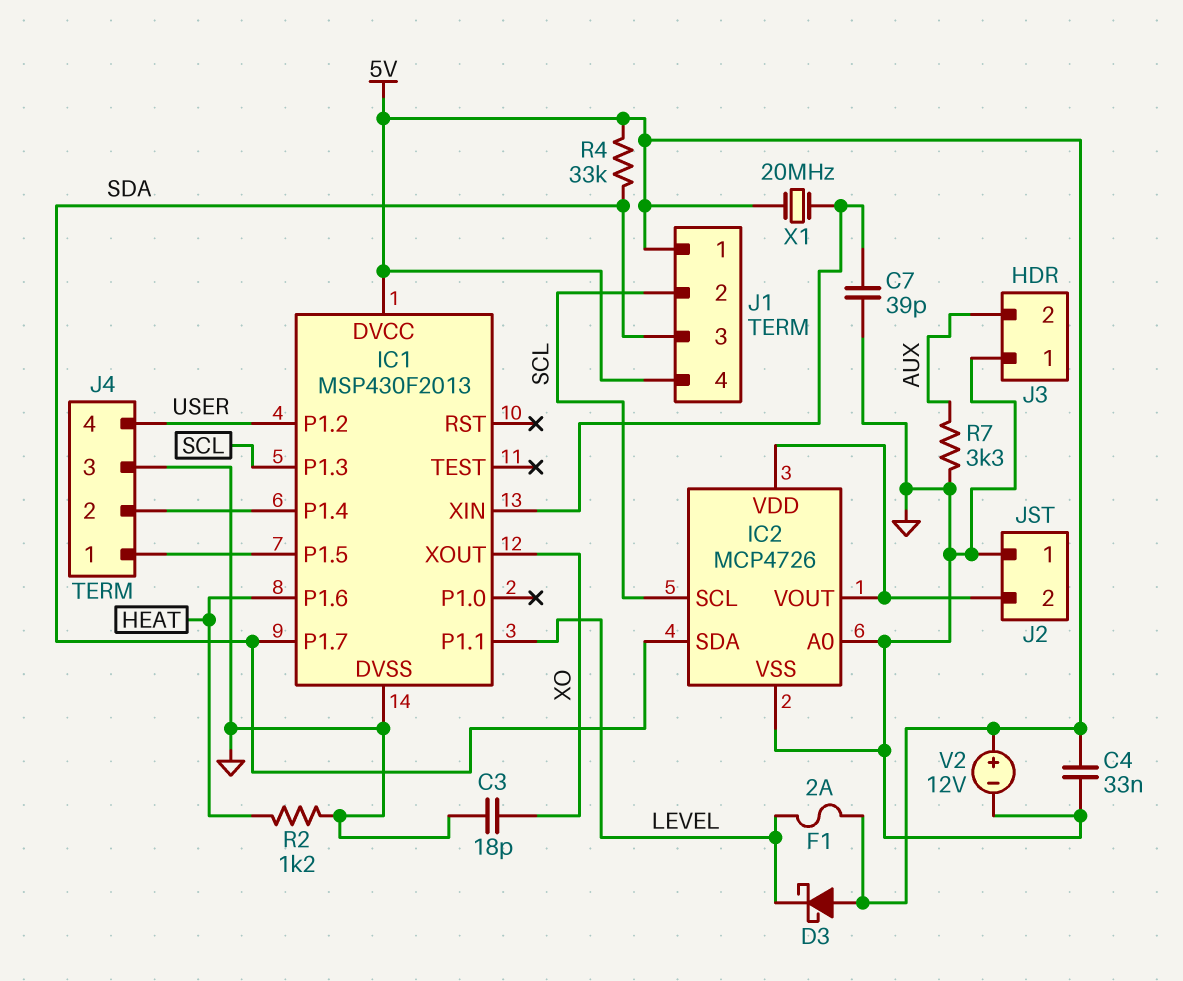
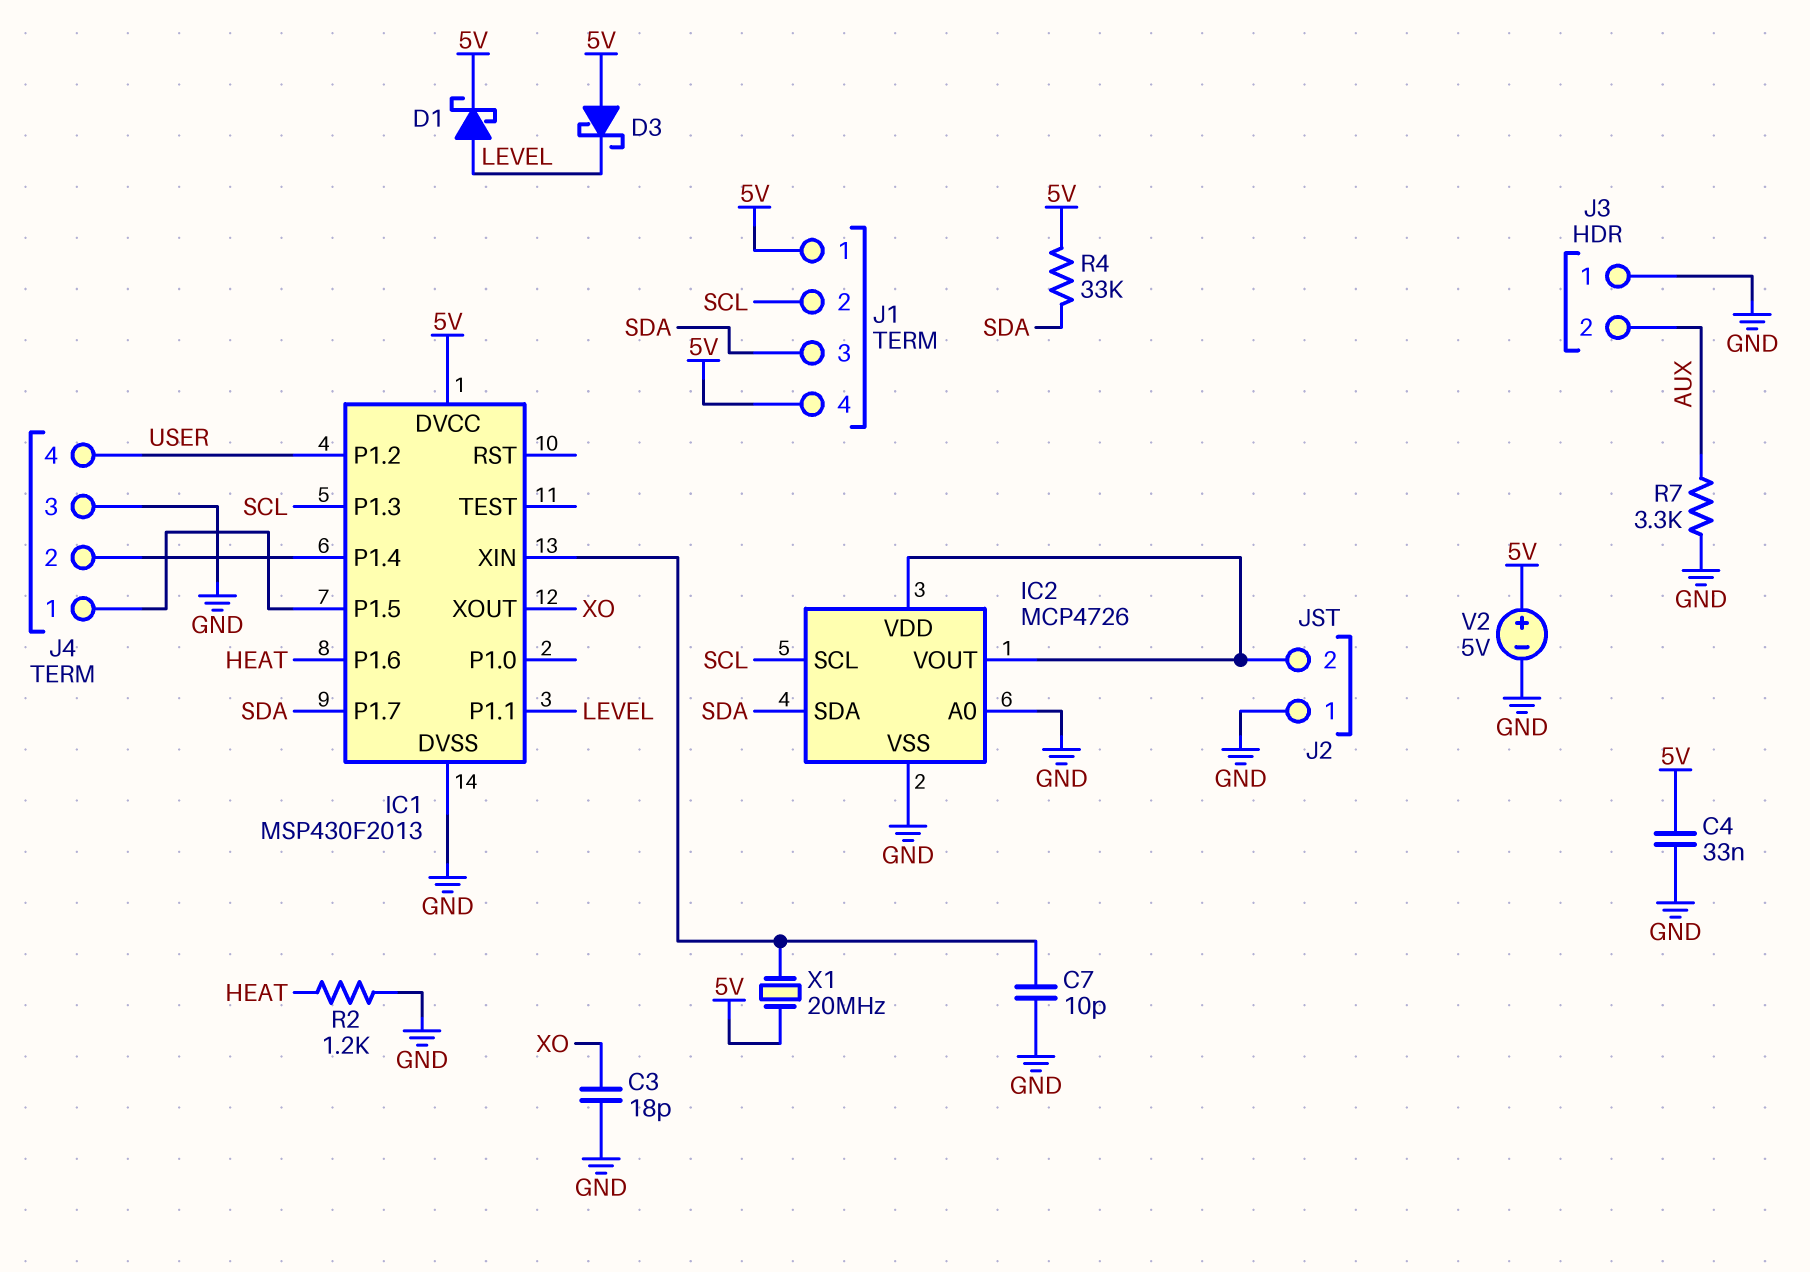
C7: 39pF (GND, IC1/XIN) -> 10pF (GND, IC1/XIN)
D1: none -> schottky (A LEVEL, K 5V)
F1: 2A (5V, LEVEL) -> none
V2: 12V (plus 5V, minus GND) -> 5V (plus 5V, minus GND)

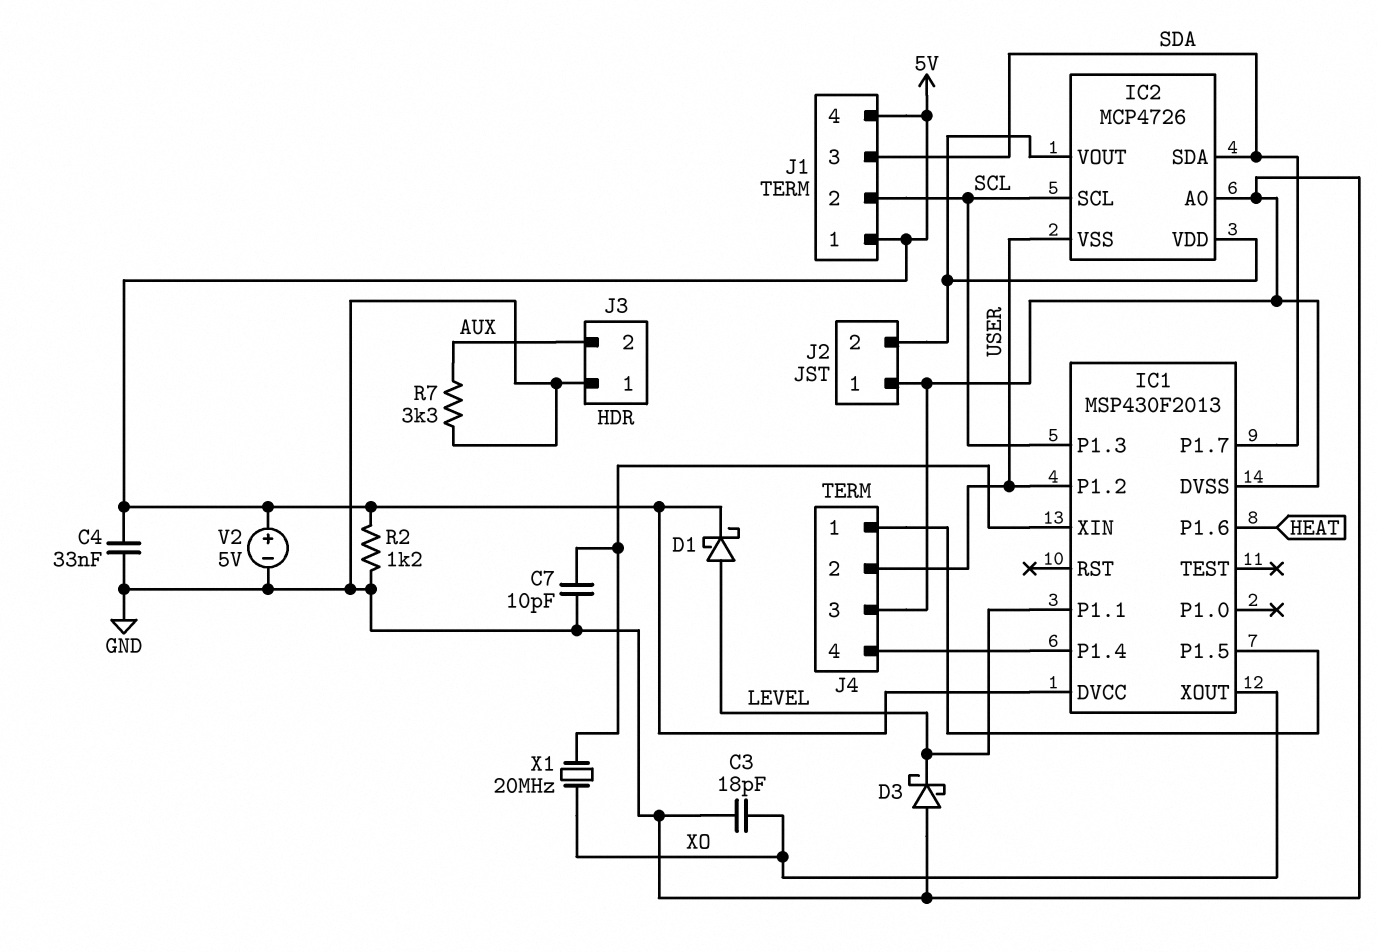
D3: schottky (A 5V, K LEVEL) -> schottky (A GND, K LEVEL)
IC2 pin VSS: GND -> USER
J4 pin 2: IC1/P1.4 -> USER
J4 pin 4: USER -> IC1/P1.4
R2: 1.2k (GND, HEAT) -> 1.2k (5V, GND)
R4: 33k (5V, SDA) -> none
X1: 20MHz (5V, IC1/XIN) -> 20MHz (IC1/XIN, XO)

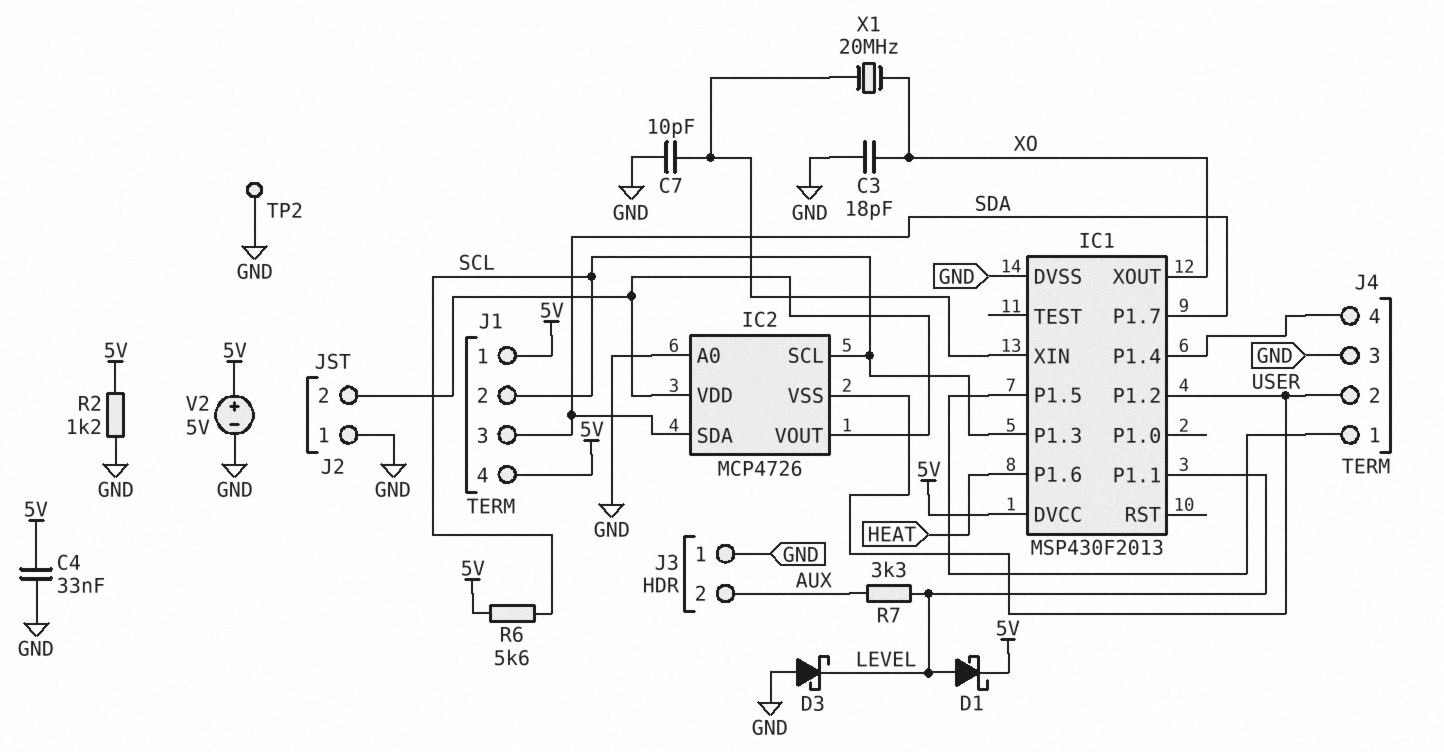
R6: none -> 5.6k (5V, SCL)
R7: 3.3k (AUX, GND) -> 3.3k (AUX, LEVEL)
TP2: none -> test point (GND)

